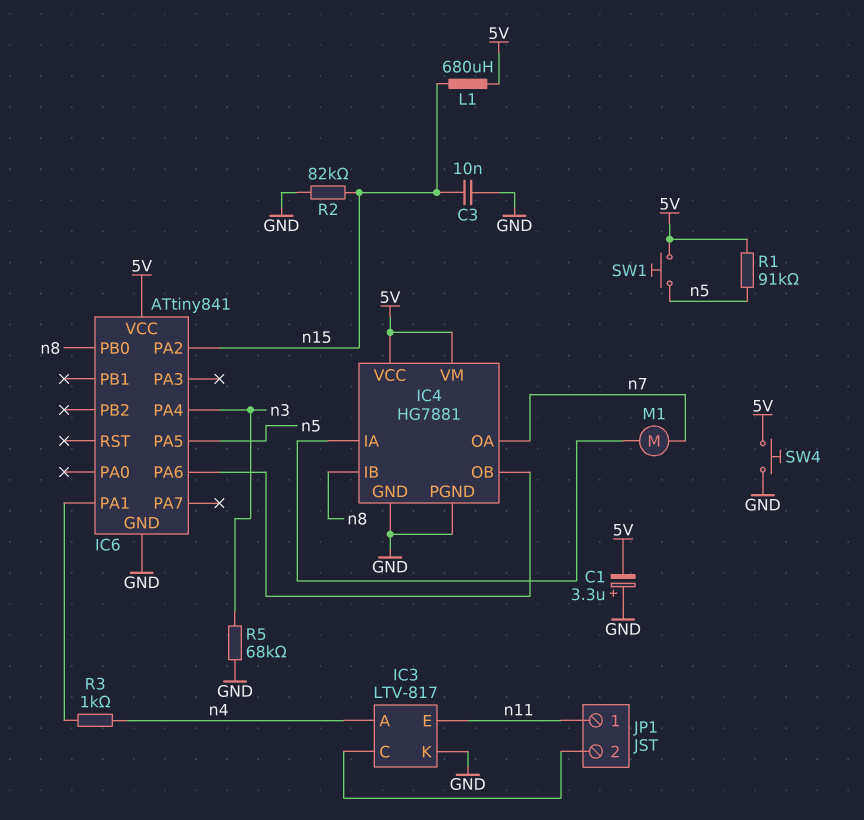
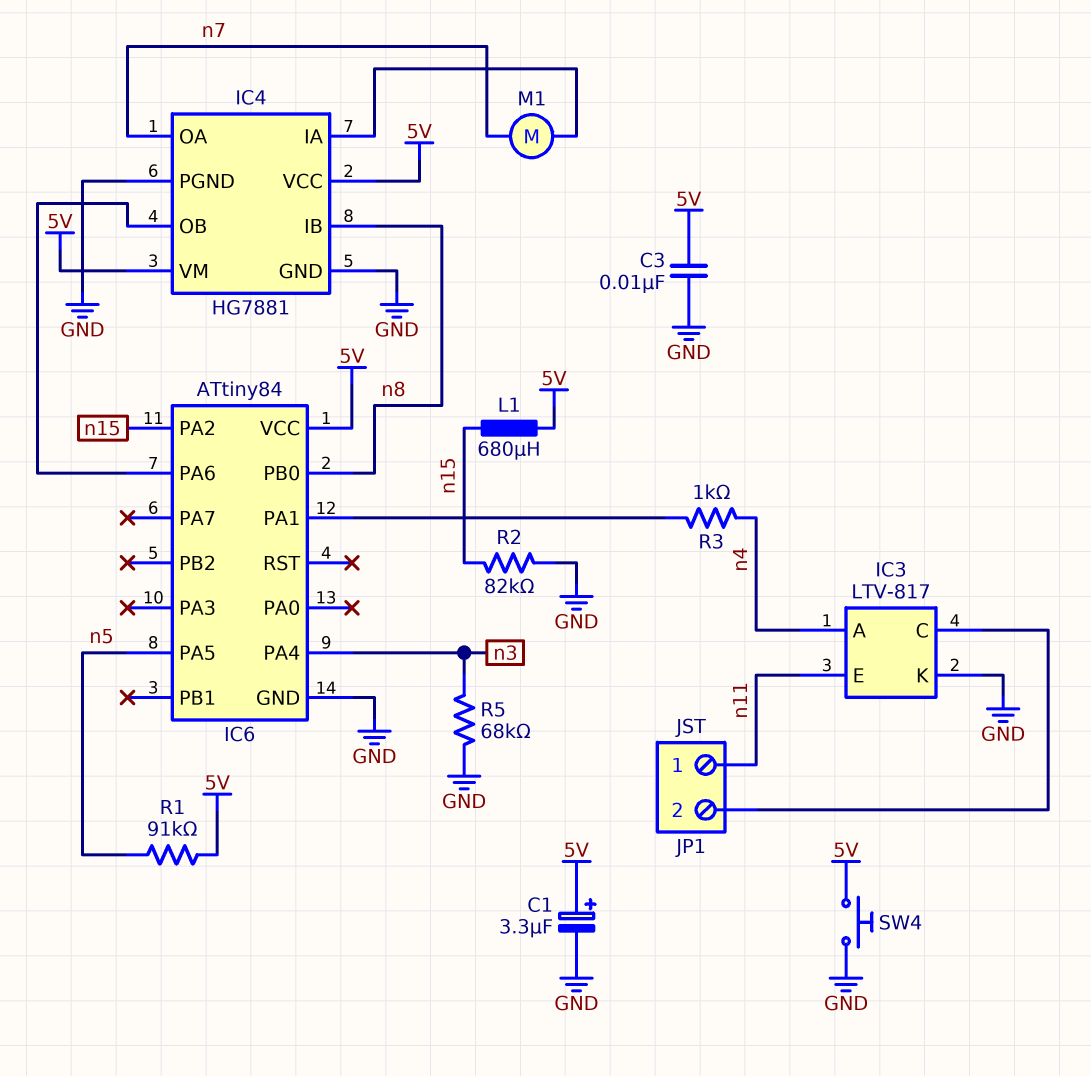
C1: 3.3uF (plus GND, minus 5V) -> 3.3uF (plus 5V, minus GND)
C3: 10nF (GND, n15) -> 10nF (5V, GND)
IC6: ATtiny841 -> ATtiny84
SW1: button (5V, n5) -> none

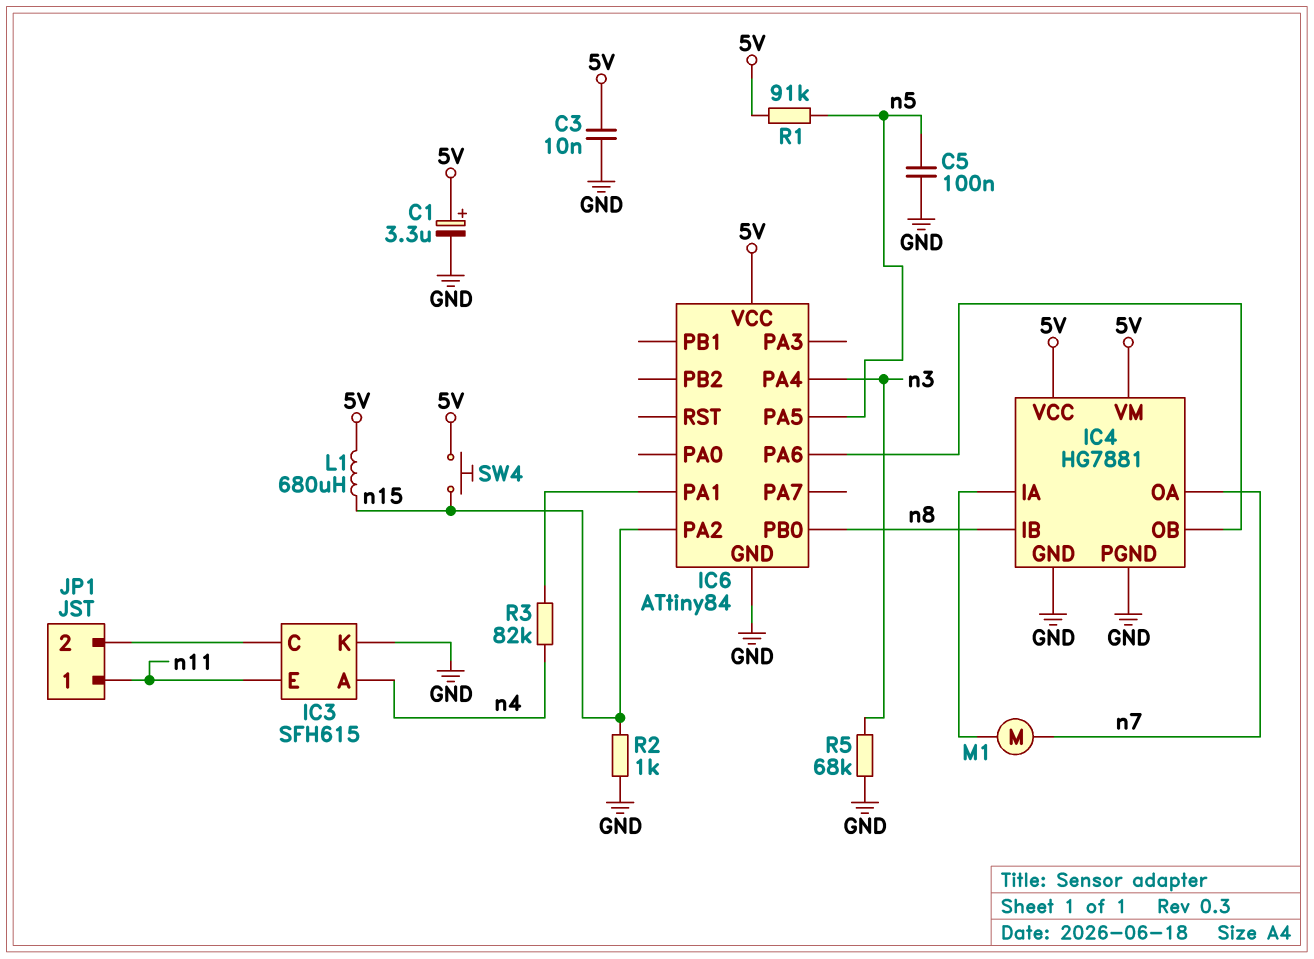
C5: none -> 100nF (GND, n5)
IC3: LTV-817 -> SFH615
R2: 82k (GND, n15) -> 1k (GND, n15)
R3: 1k (IC6/PA1, n4) -> 82k (IC6/PA1, n4)
SW4: button (5V, GND) -> button (5V, n15)

